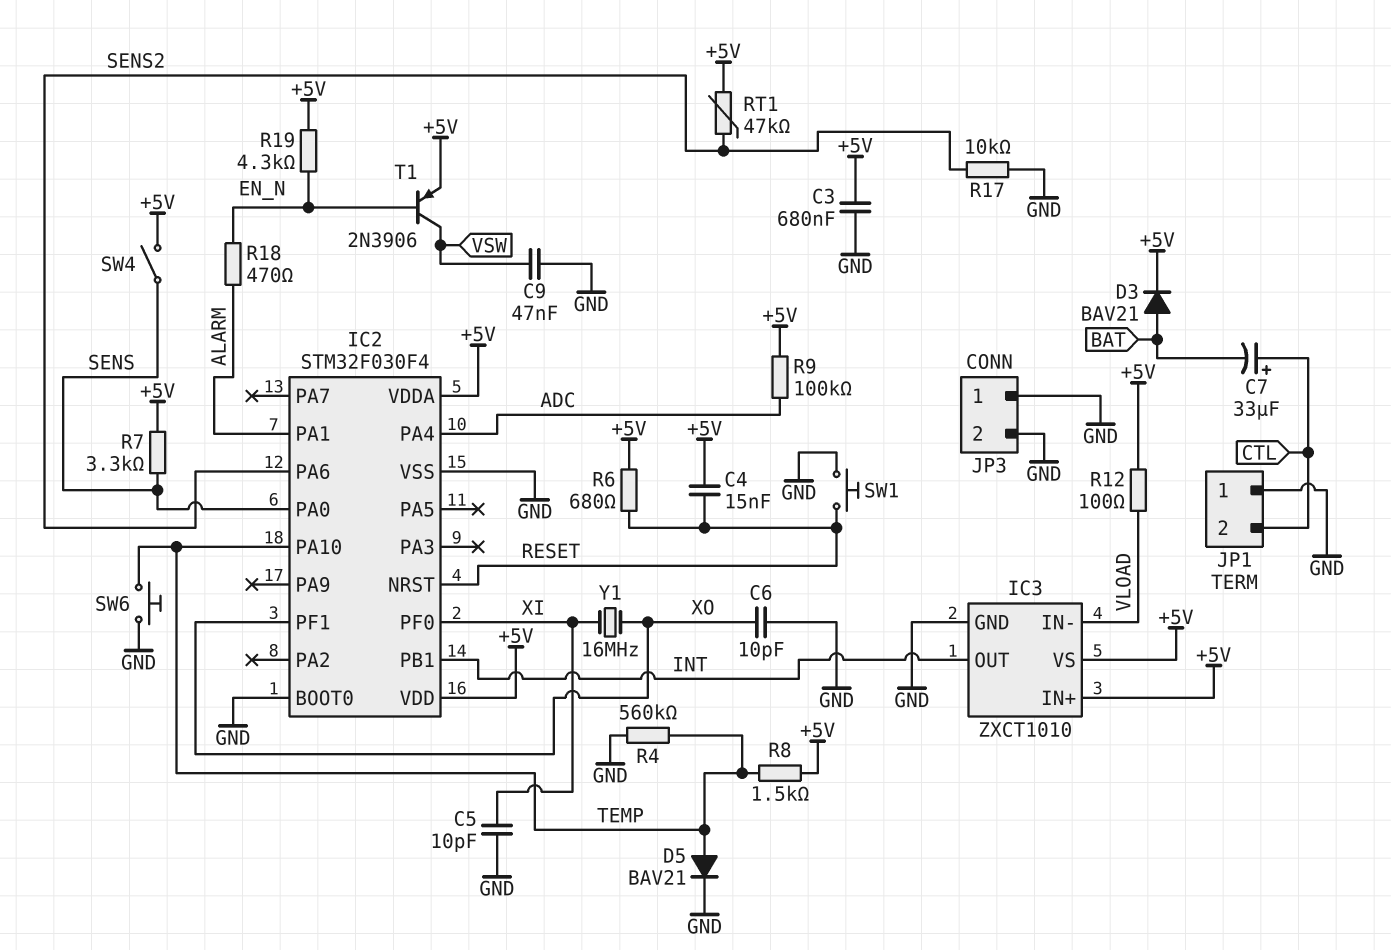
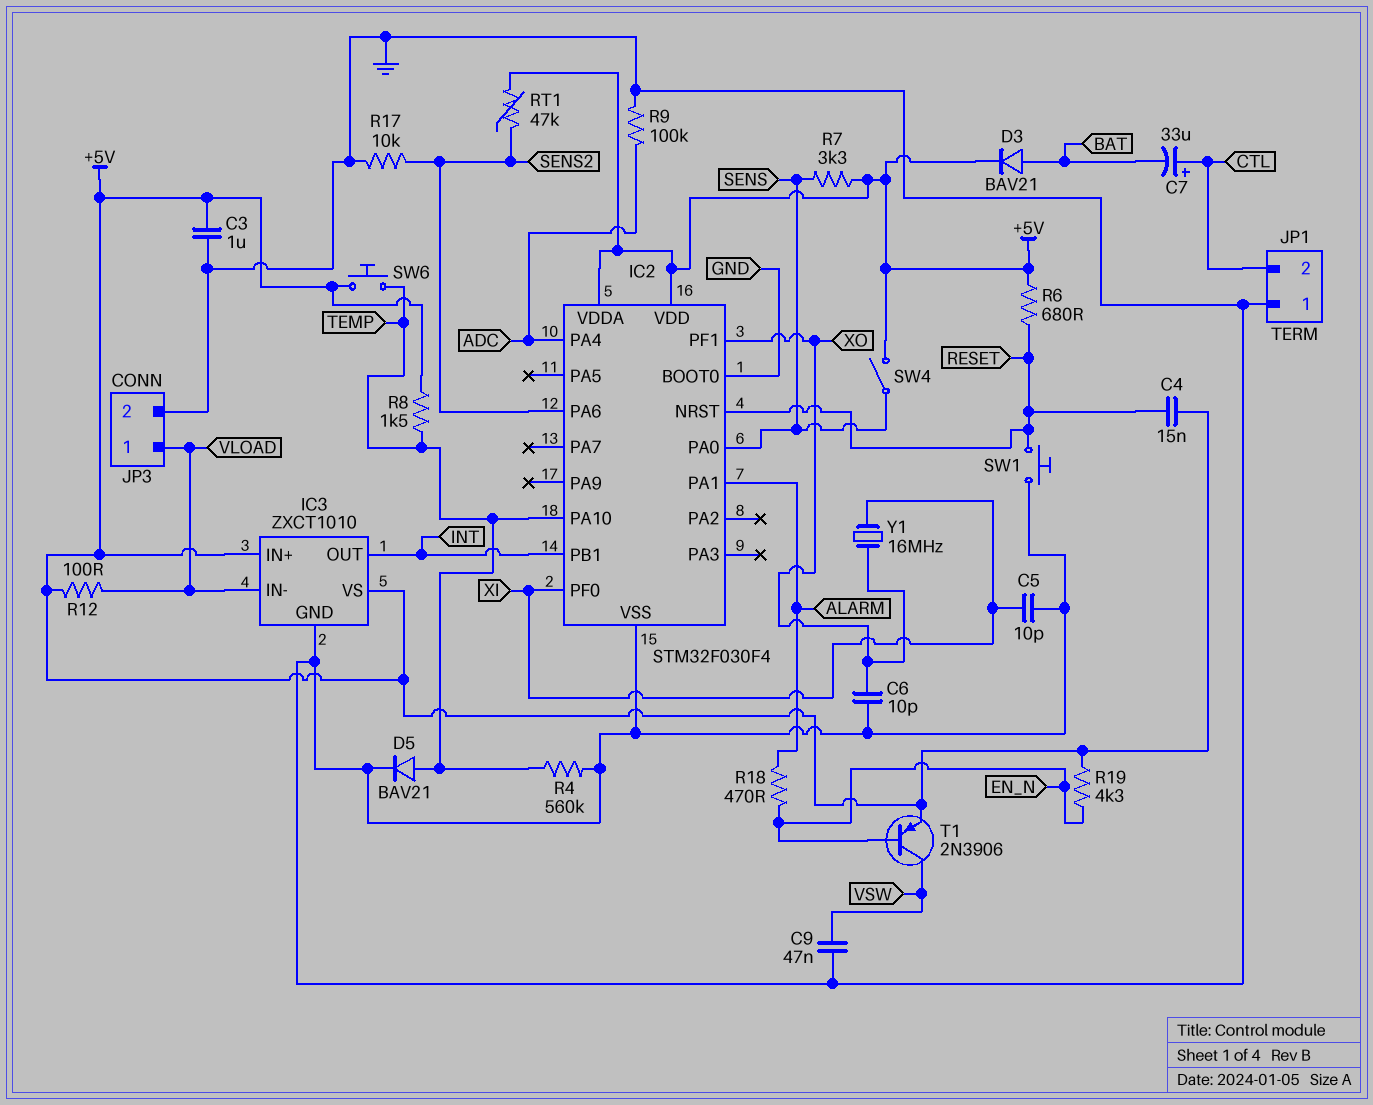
C3: 680nF (+5V, GND) -> 1uF (+5V, GND)
JP3 pin 1: GND -> VLOAD
R9: 100k (+5V, ADC) -> 100k (ADC, GND)
SW6: button (GND, TEMP) -> button (+5V, TEMP)

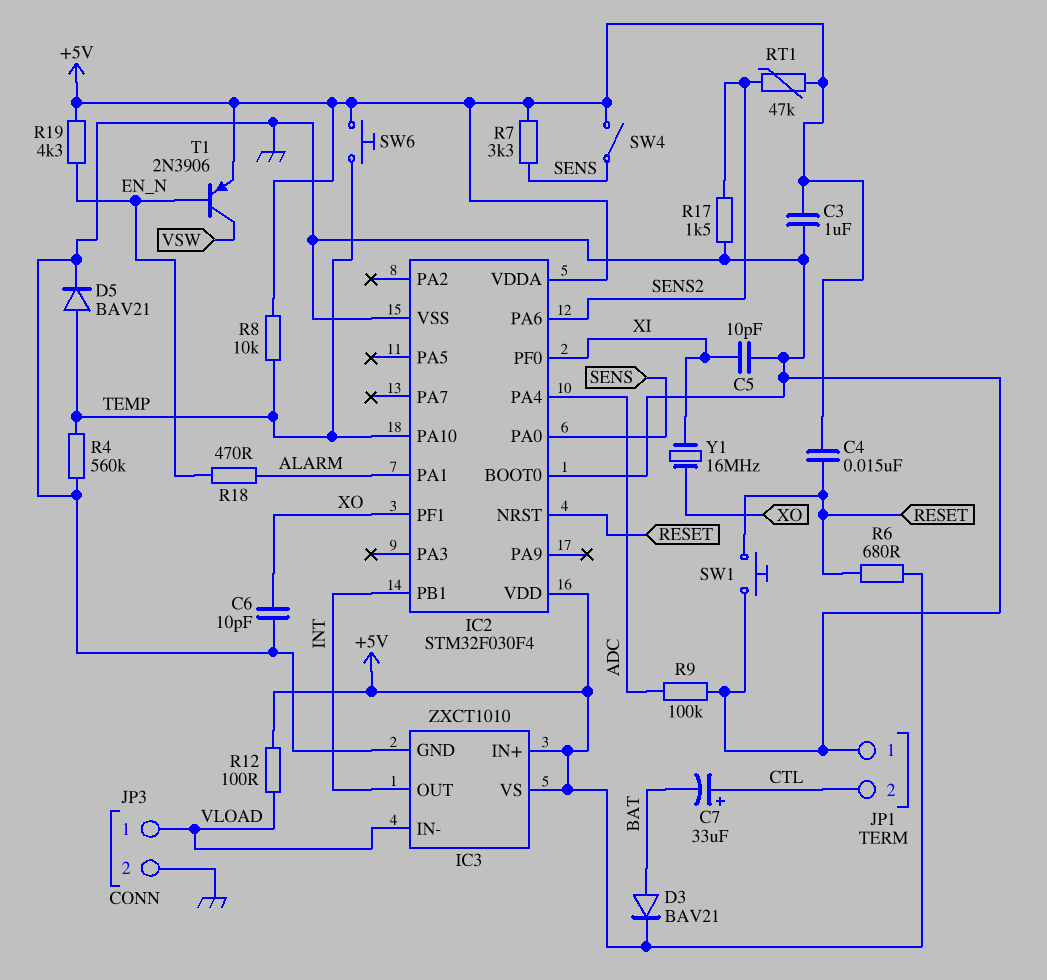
C9: 47nF (GND, VSW) -> none
R8: 1.5k (+5V, TEMP) -> 10k (+5V, TEMP)
R17: 10k (GND, SENS2) -> 1.5k (GND, SENS2)

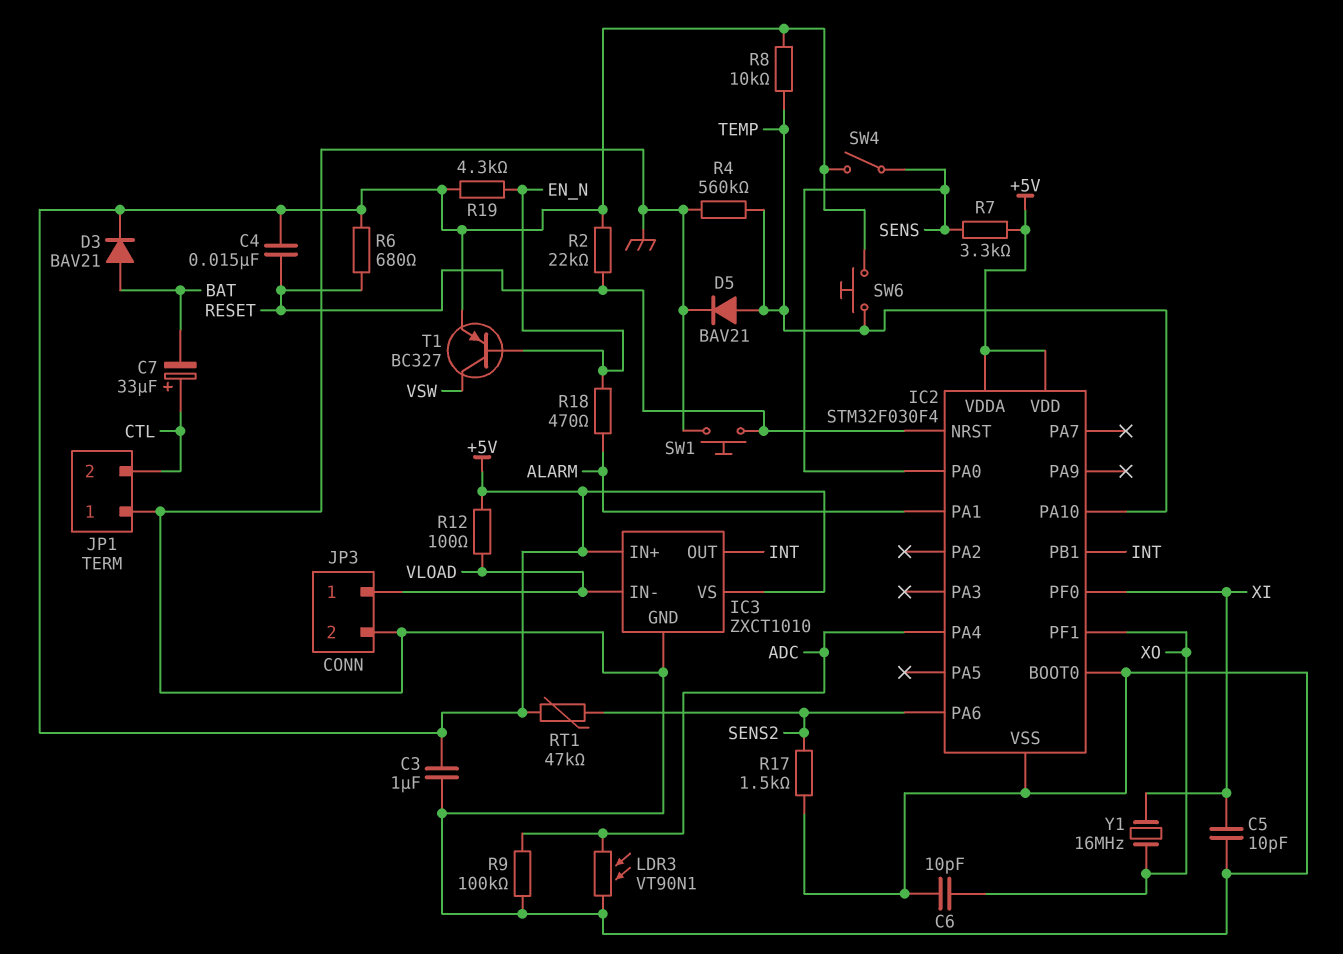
LDR3: none -> VT90N1 (ADC, GND)
R2: none -> 22k (+5V, RESET)
T1: PNP 2N3906 (B EN_N, C VSW, E +5V) -> PNP BC327 (B EN_N, C VSW, E +5V)

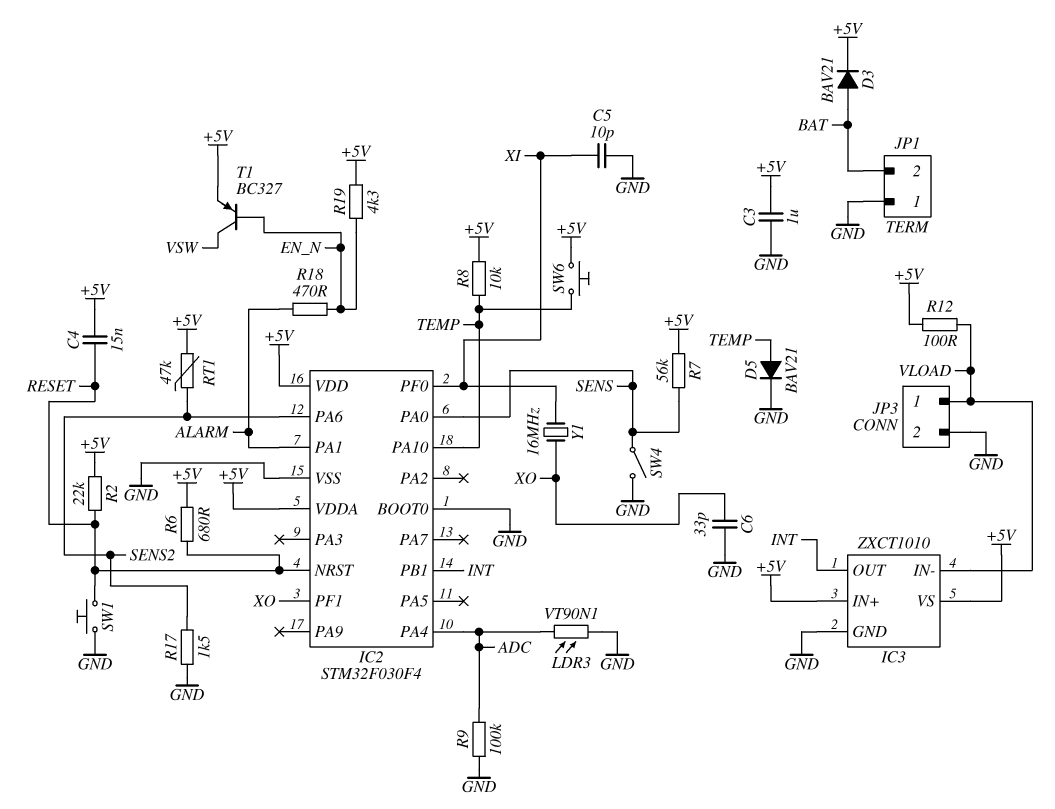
C6: 10pF (GND, XO) -> 33pF (GND, XO)
C7: 33uF (plus CTL, minus BAT) -> none
JP1 pin 2: CTL -> BAT
R4: 560k (GND, TEMP) -> none
R7: 3.3k (+5V, SENS) -> 56k (+5V, SENS)
SW4: switch (+5V, SENS) -> switch (GND, SENS)

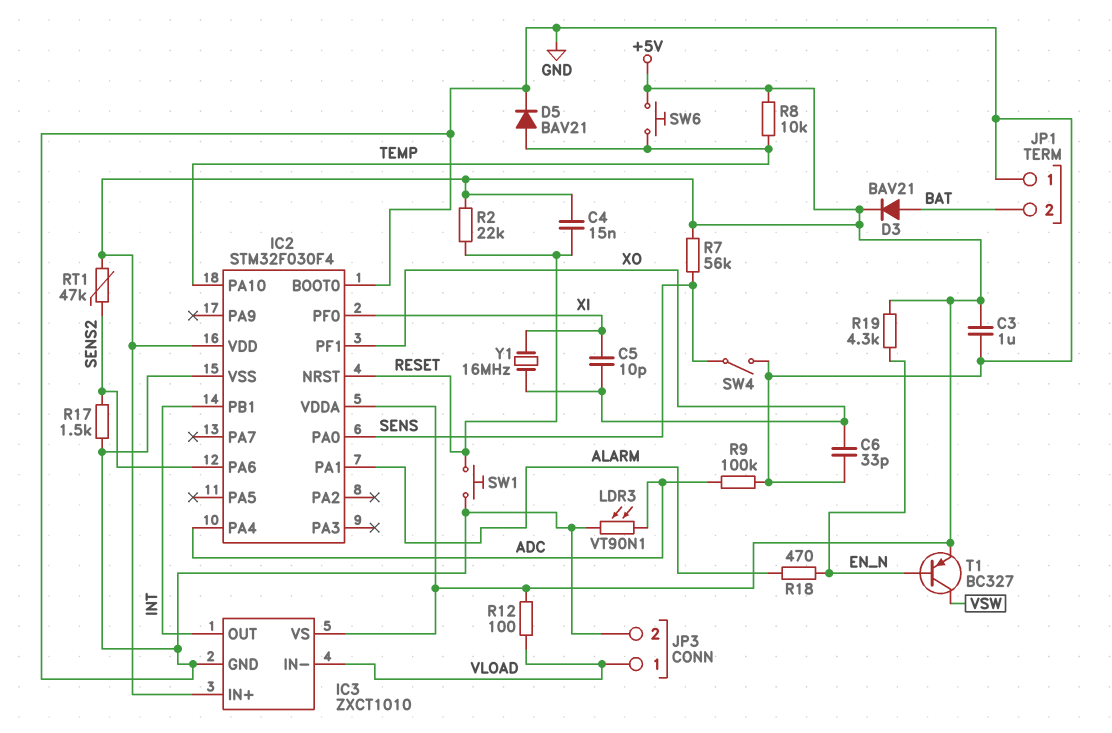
C5: 10pF (GND, XI) -> 10pF (XI, XO)
R6: 680 (+5V, RESET) -> none

